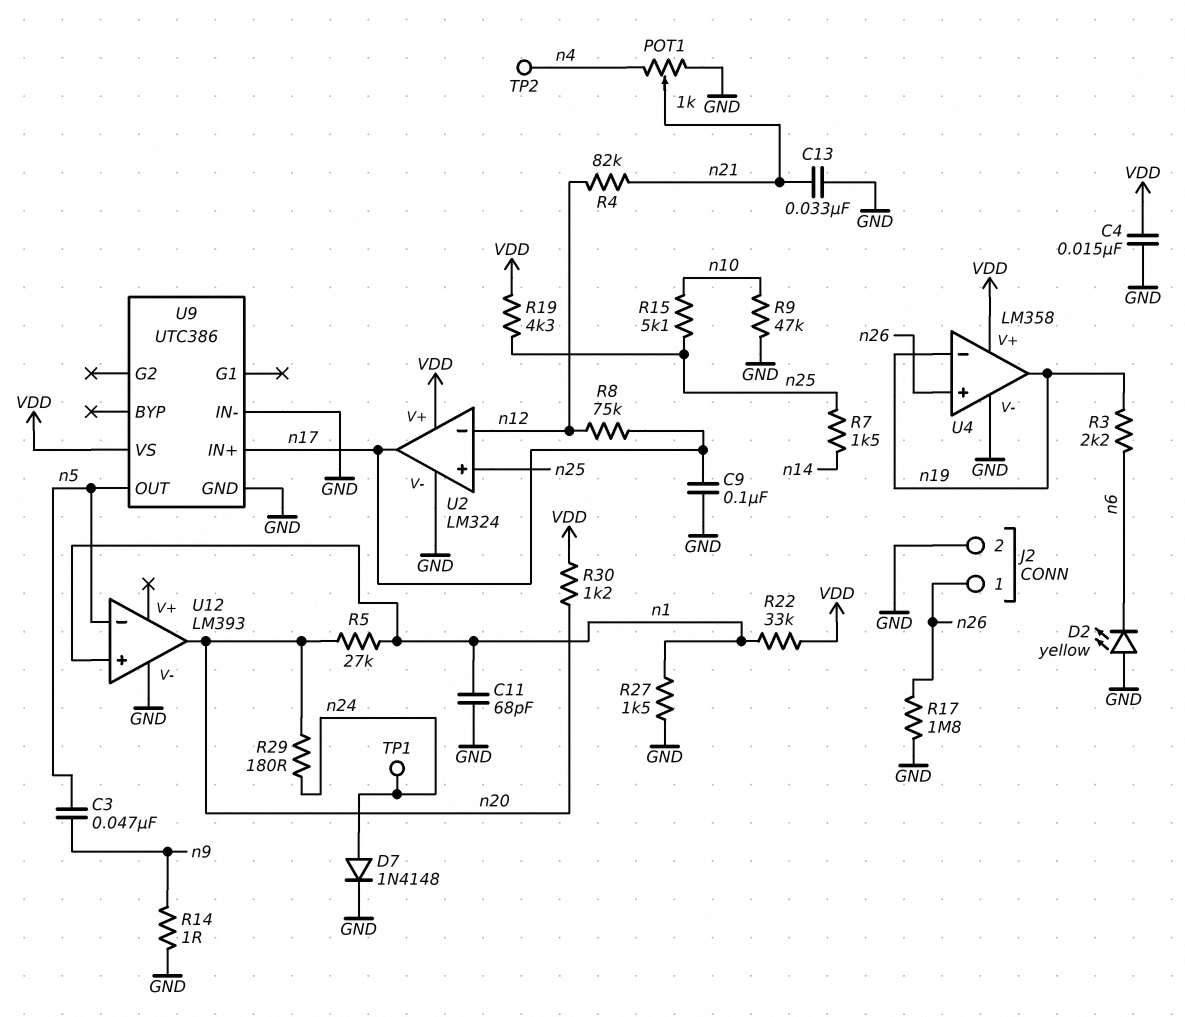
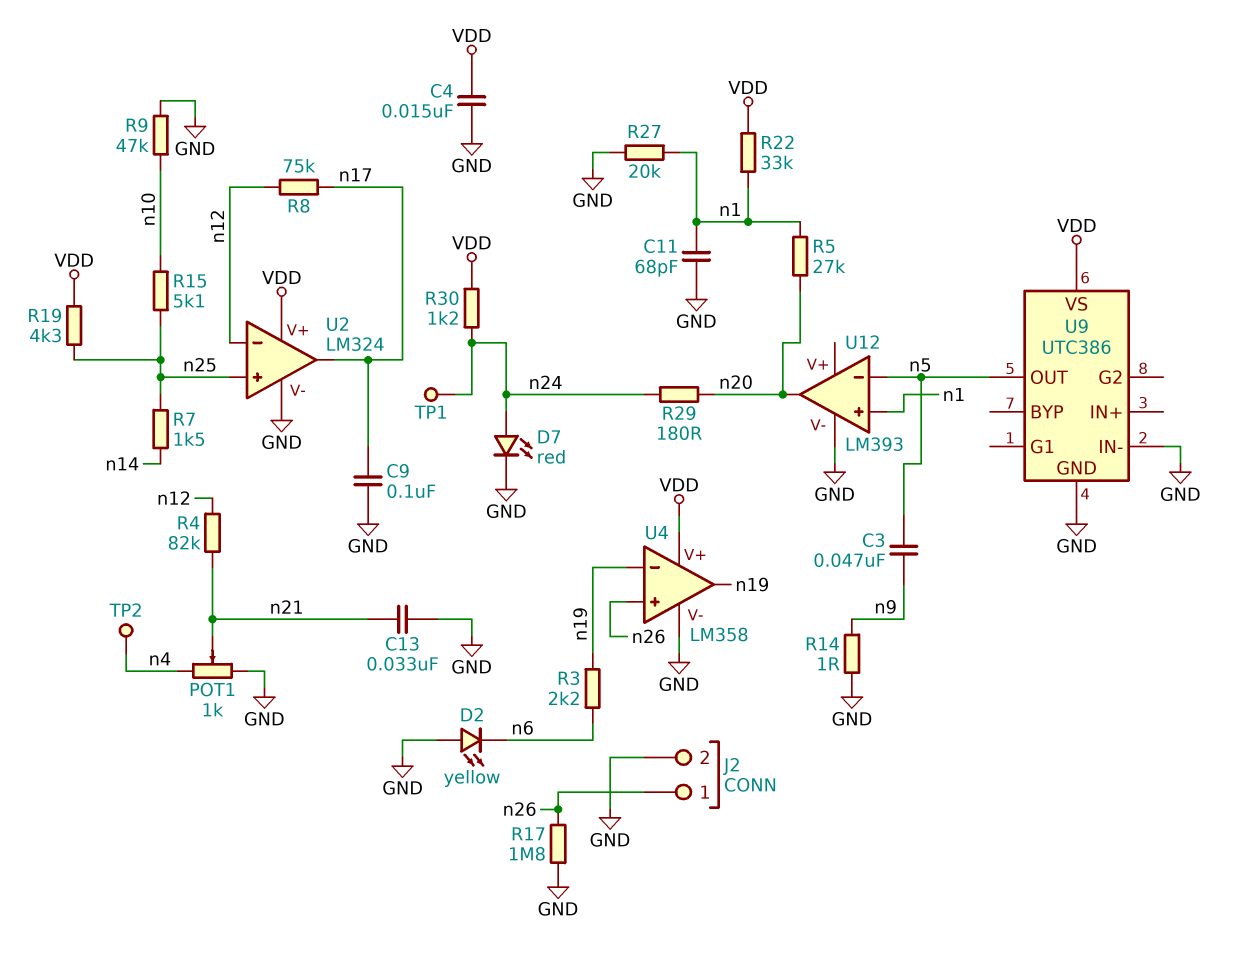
D7: diode 1N4148 (A n24, K GND) -> LED red (A n24, K GND)
R27: 1.5k (GND, n1) -> 20k (GND, n1)
R30: 1.2k (VDD, n20) -> 1.2k (VDD, n24)
U9 pin IN+: n17 -> none

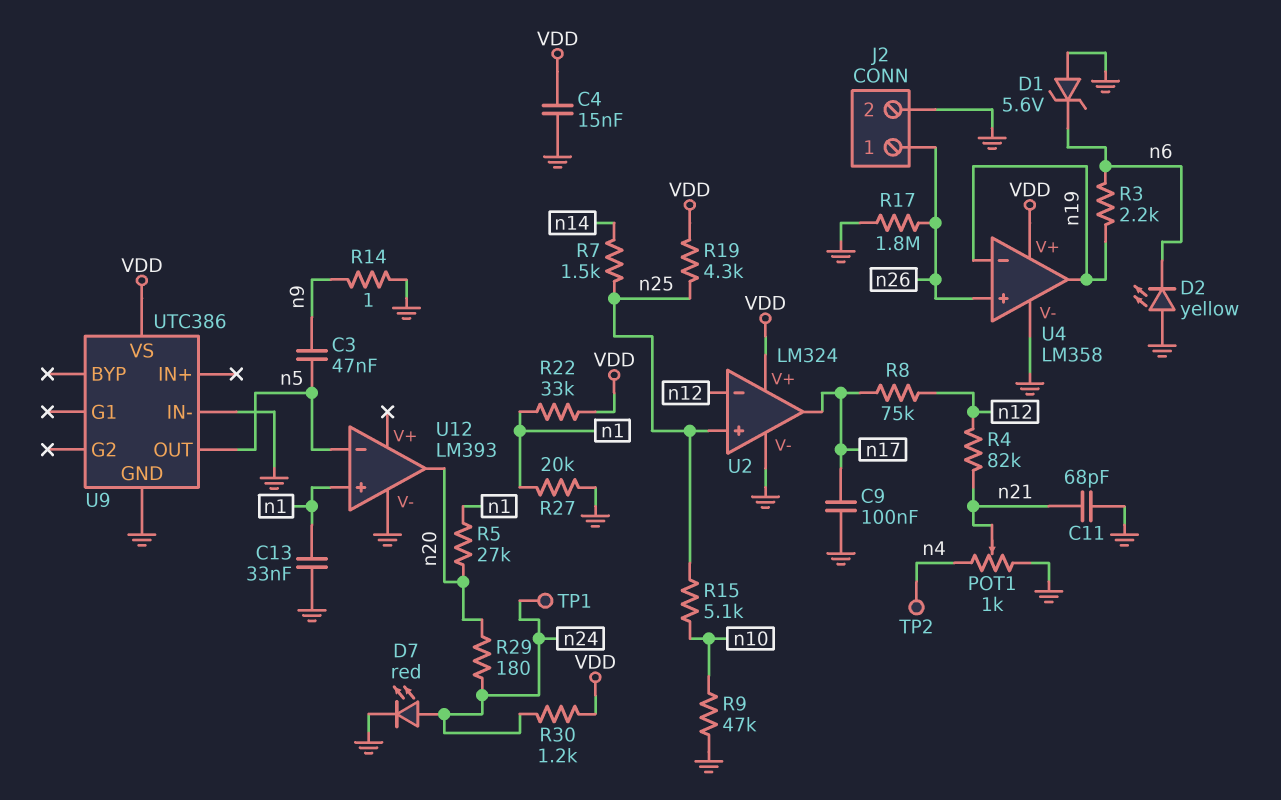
C11: 68pF (GND, n1) -> 68pF (GND, n21)
C13: 33nF (GND, n21) -> 33nF (GND, n1)
D1: none -> zener 5.6V (A GND, K n6)

